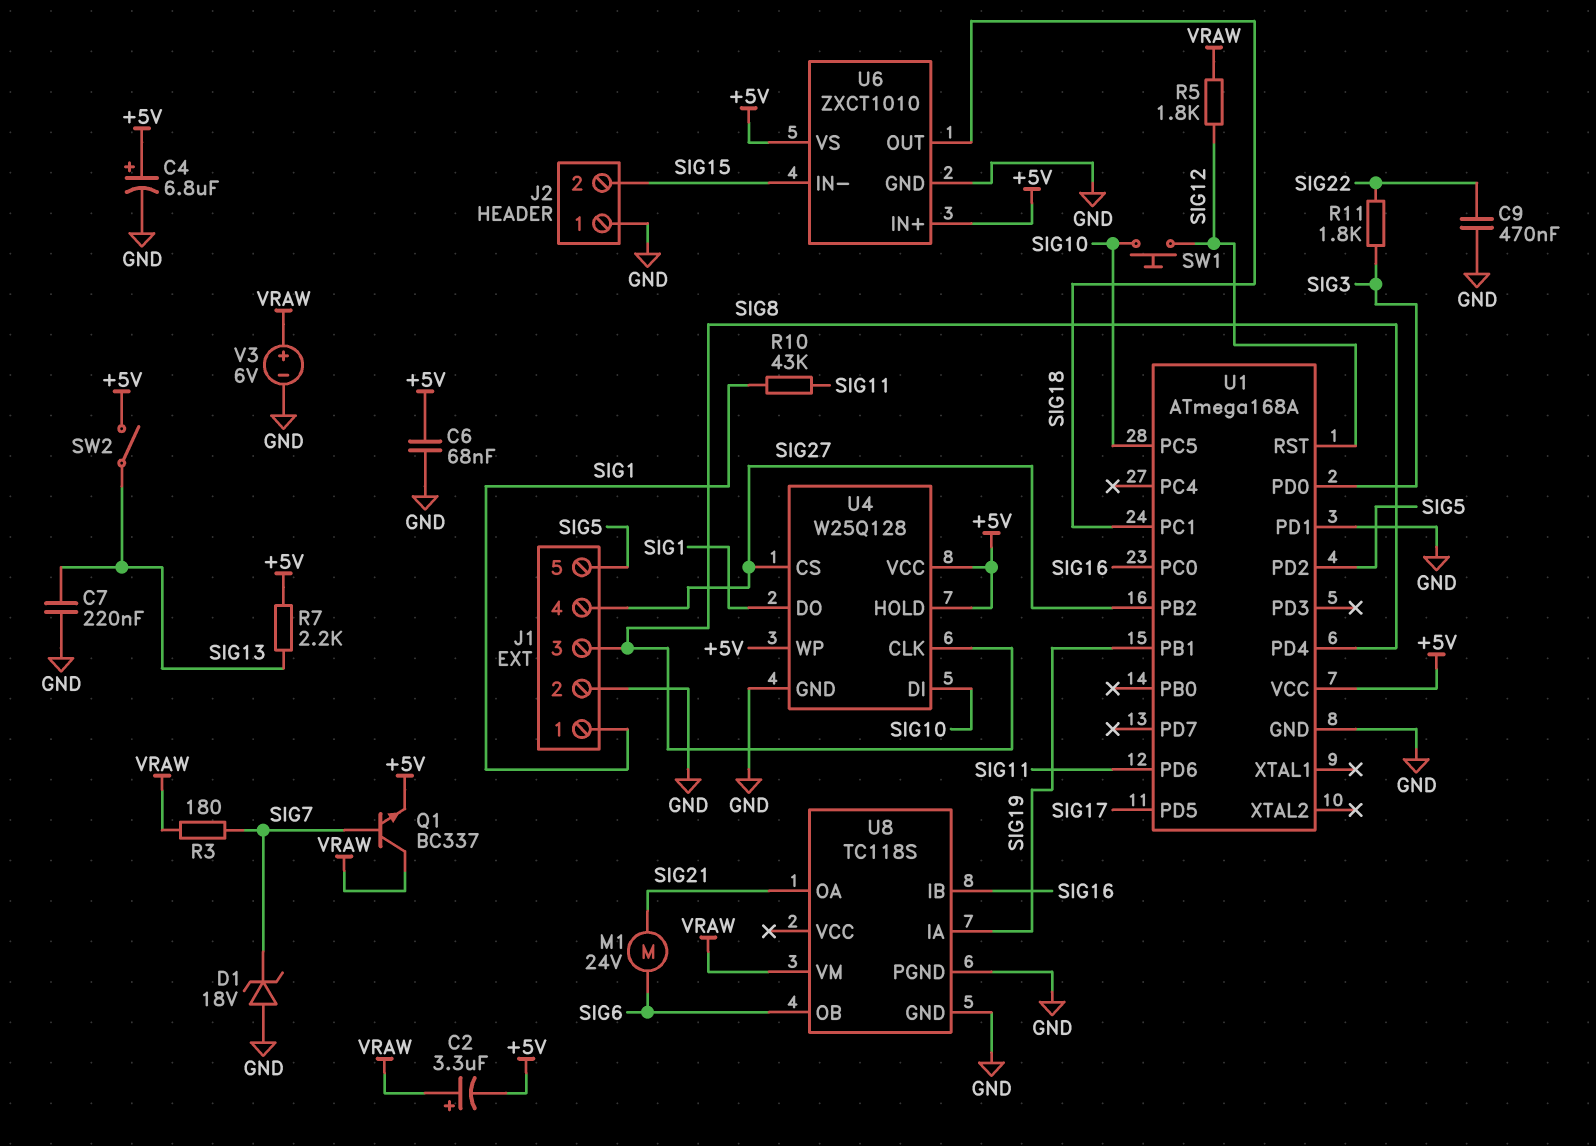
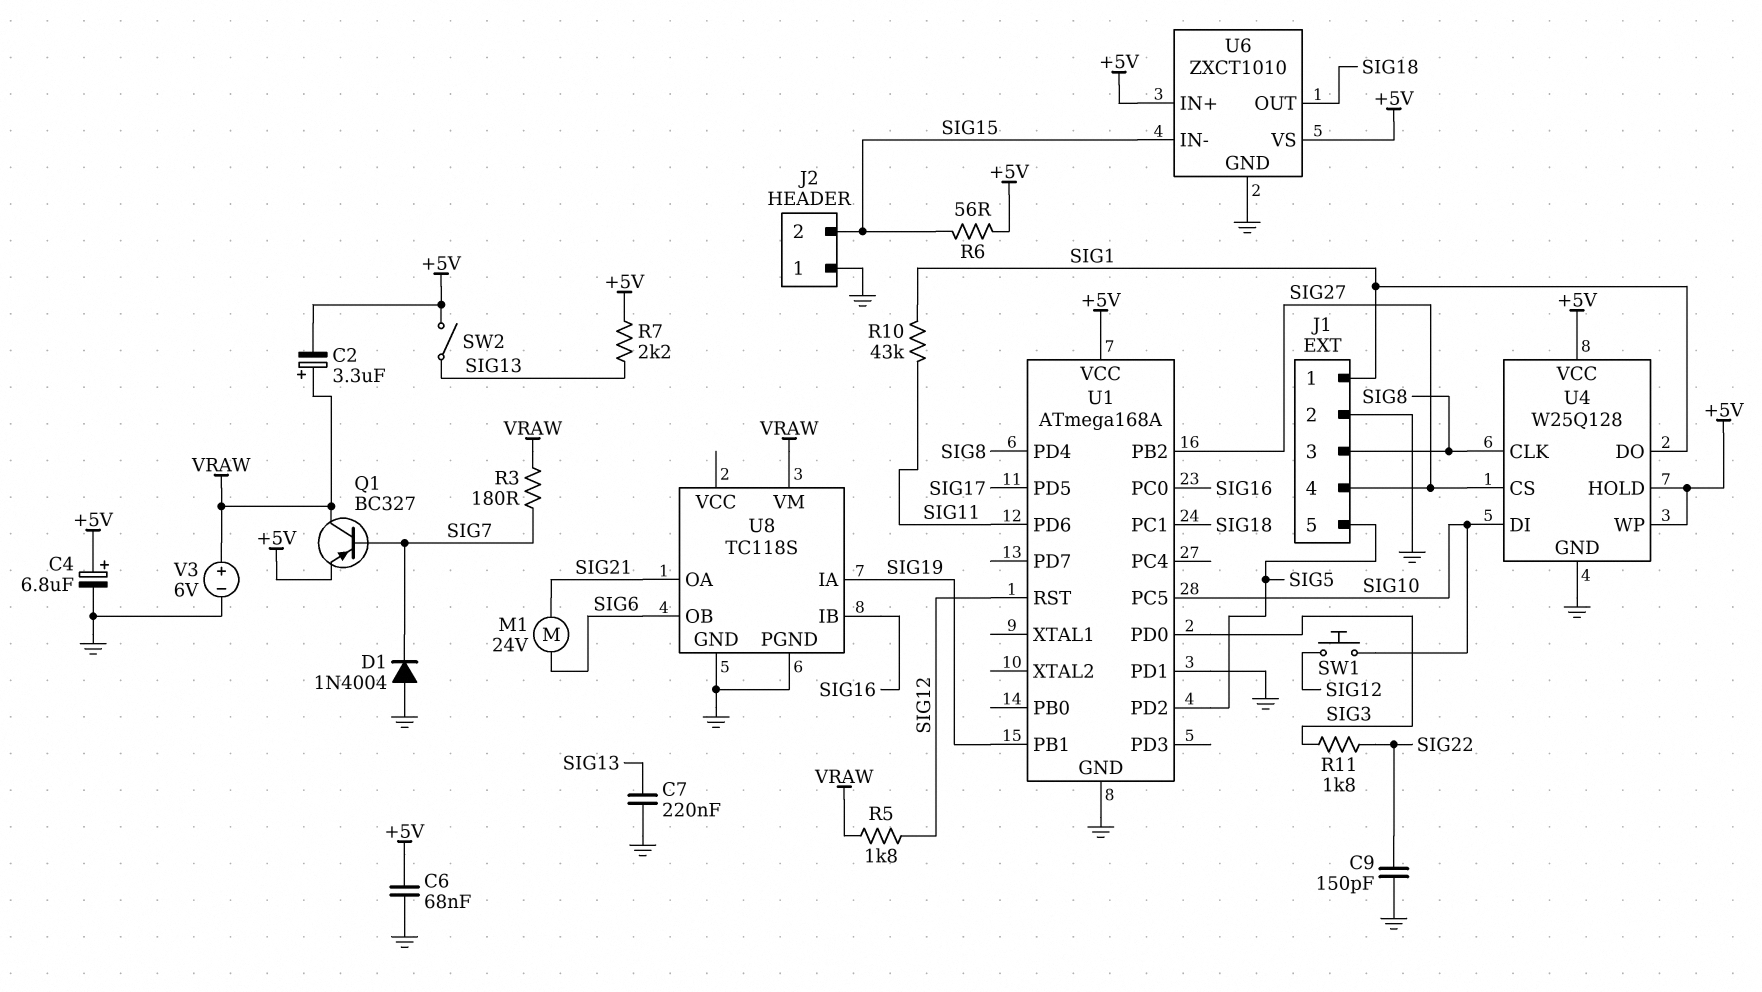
C9: 470nF (GND, SIG22) -> 150pF (GND, SIG22)
D1: zener 18V (A GND, K SIG7) -> diode 1N4004 (A GND, K SIG7)
Q1: NPN BC337 (B SIG7, C VRAW, E +5V) -> PNP BC327 (B SIG7, C VRAW, E +5V)
R6: none -> 56 (+5V, SIG15)

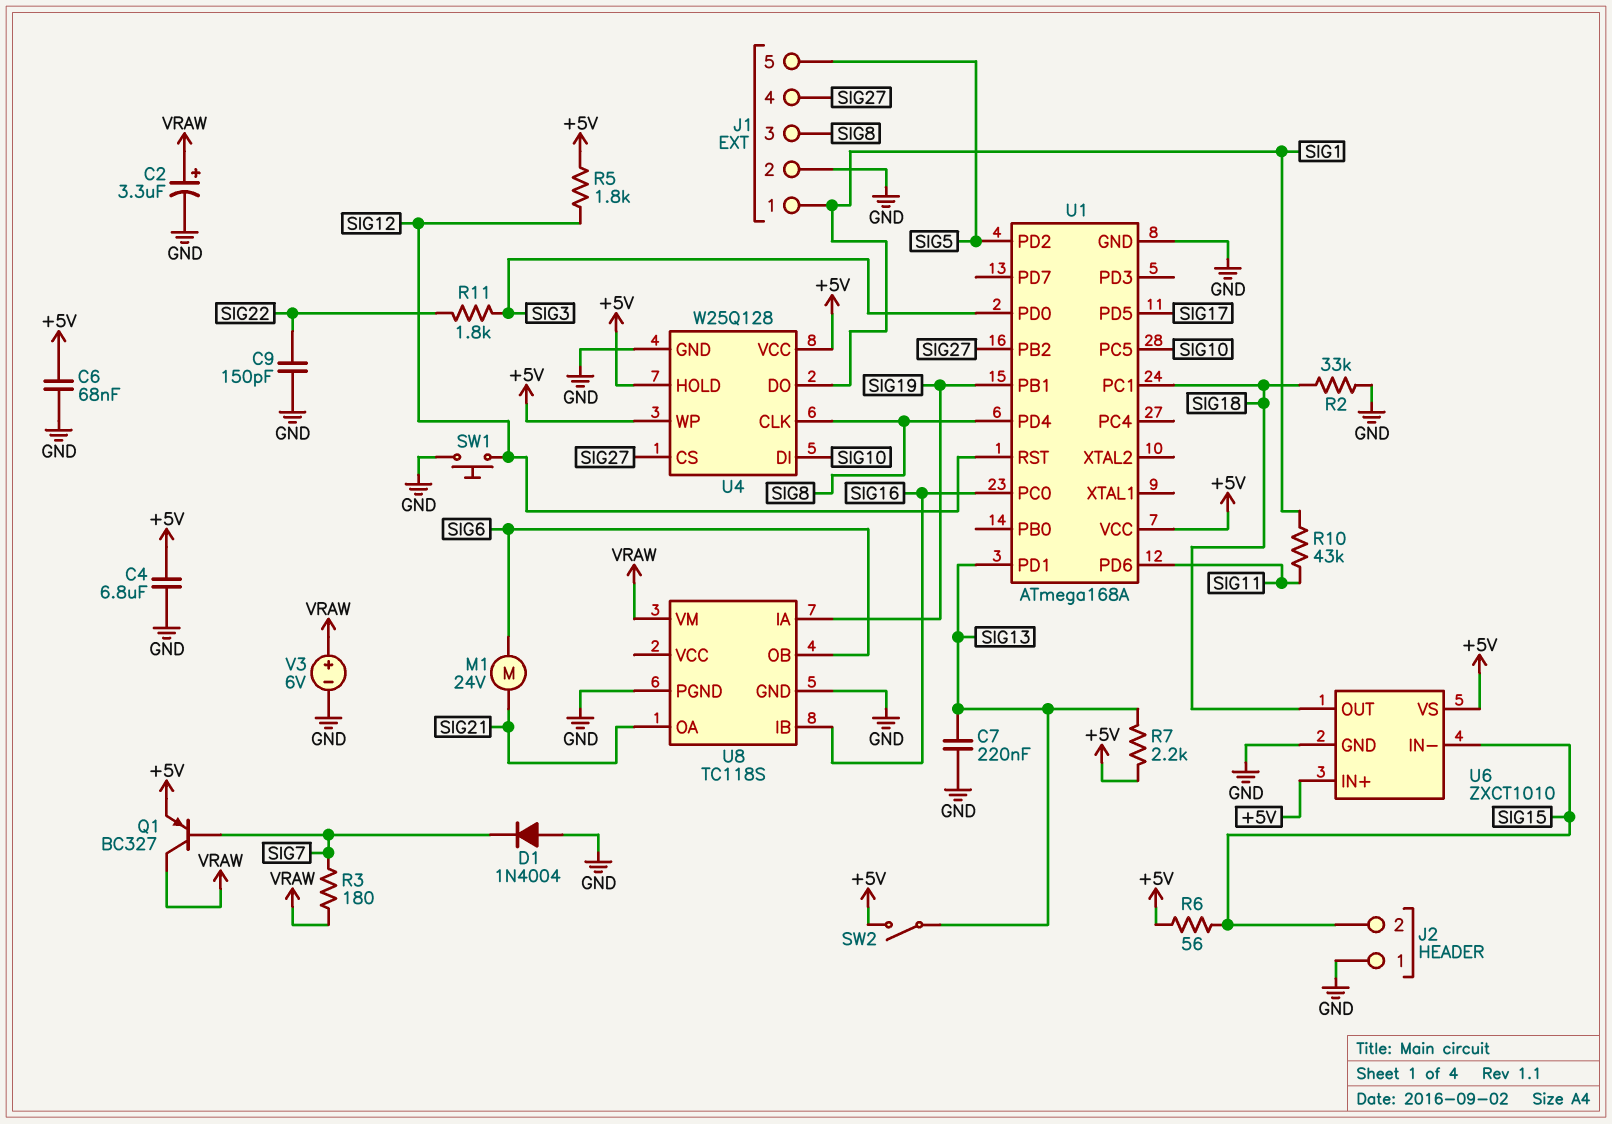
C2: 3.3uF (plus VRAW, minus +5V) -> 3.3uF (plus VRAW, minus GND)
C4: 6.8uF (plus +5V, minus GND) -> 6.8uF (+5V, GND)
R2: none -> 33k (GND, SIG18)
R5: 1.8k (SIG12, VRAW) -> 1.8k (+5V, SIG12)
SW1: button (SIG10, SIG12) -> button (GND, SIG12)
U1 pin PD1: GND -> SIG13

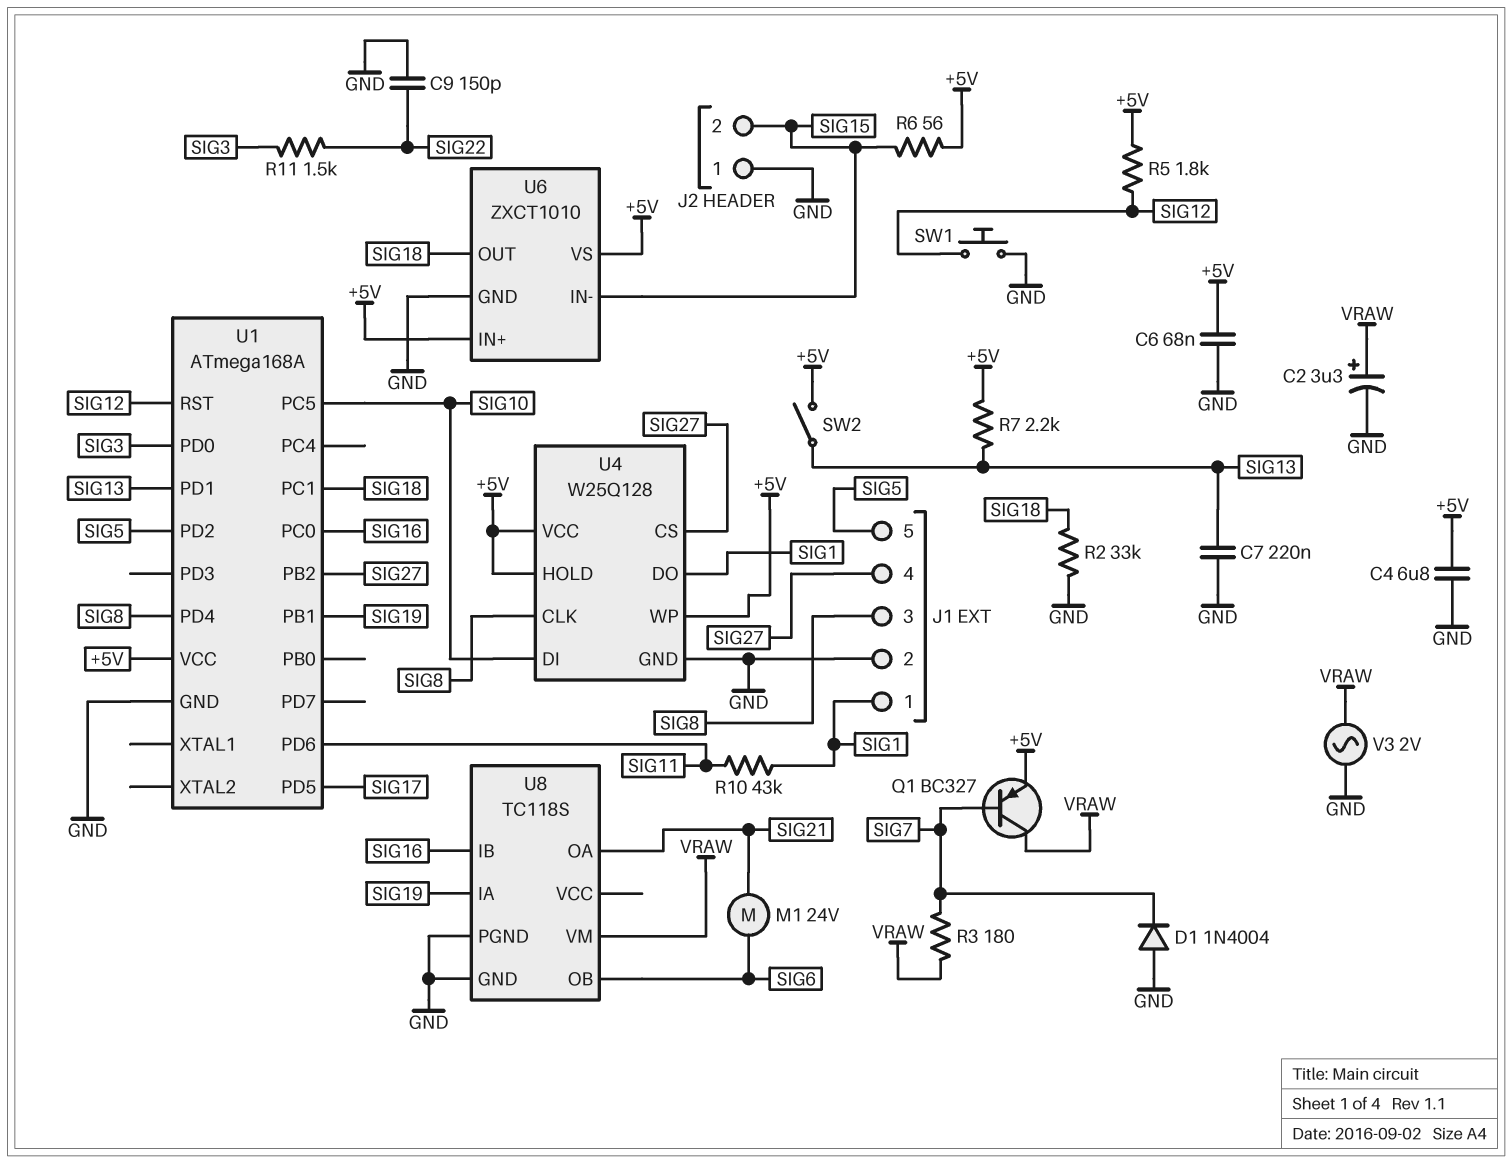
R11: 1.8k (SIG3, SIG22) -> 1.5k (SIG3, SIG22)
V3: 6V (plus VRAW, minus GND) -> AC 2V (GND, VRAW)

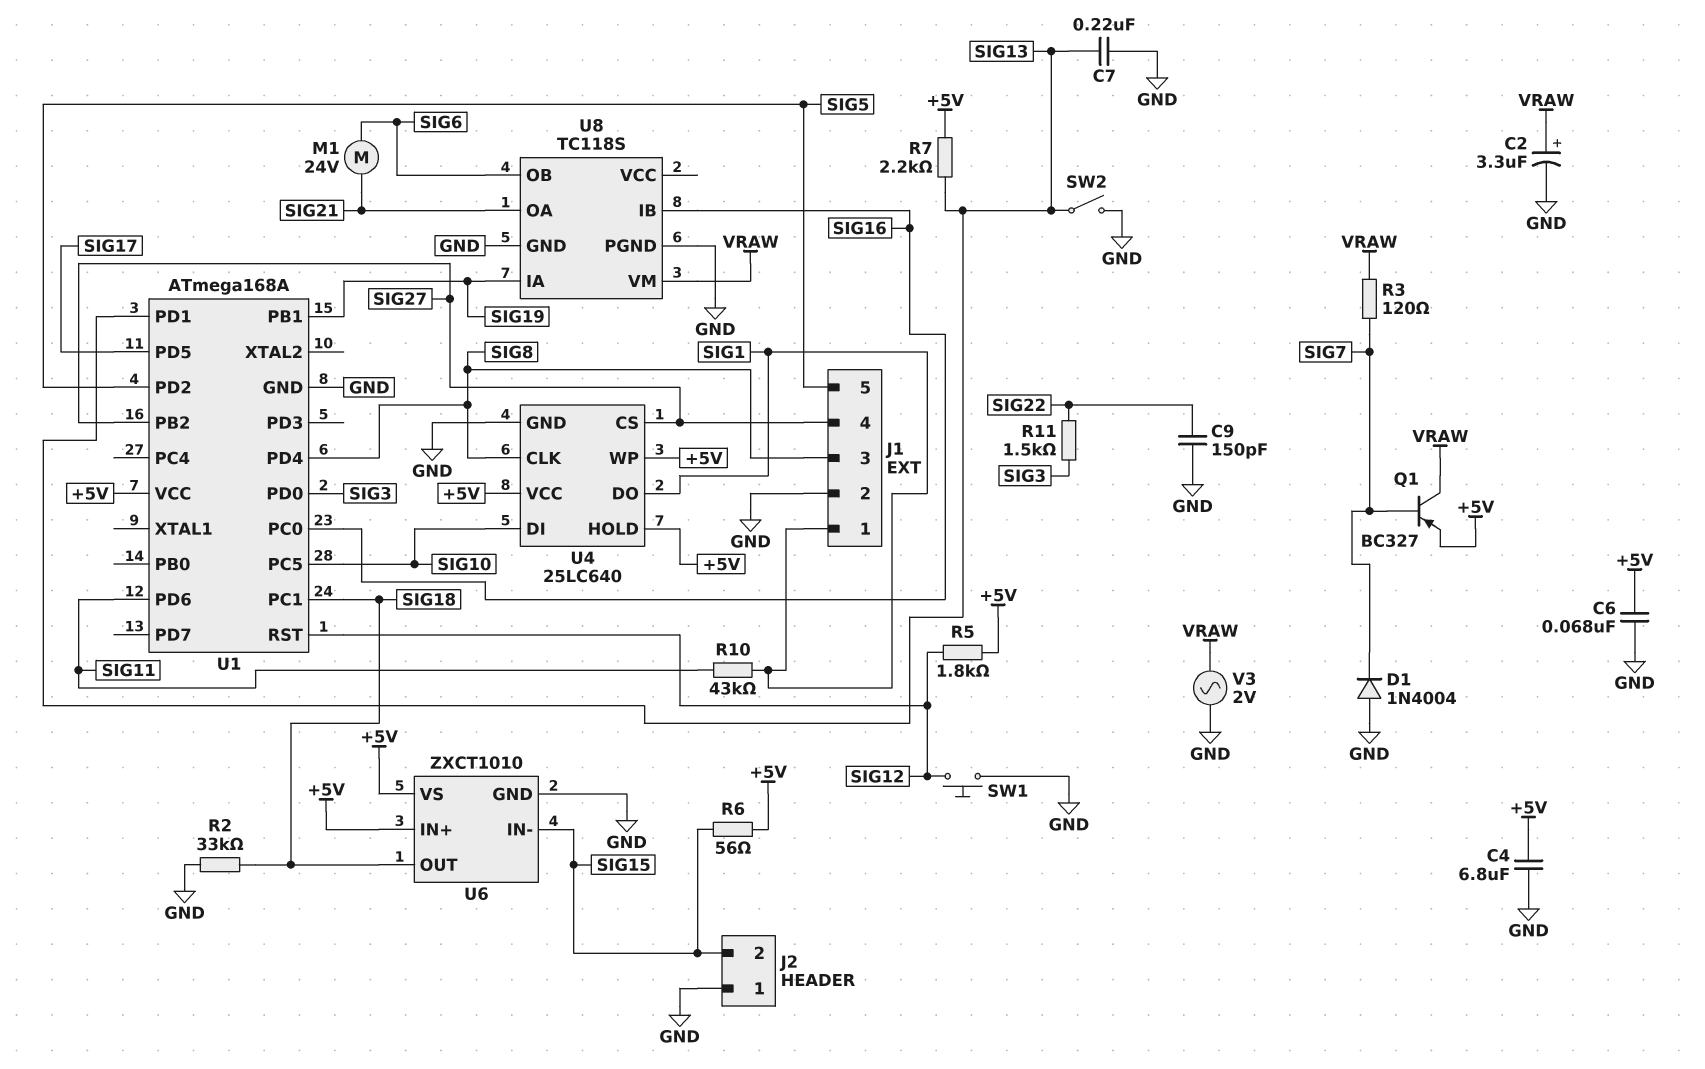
R3: 180 (SIG7, VRAW) -> 120 (SIG7, VRAW)
SW2: switch (+5V, SIG13) -> switch (GND, SIG13)
U4: W25Q128 -> 25LC640

